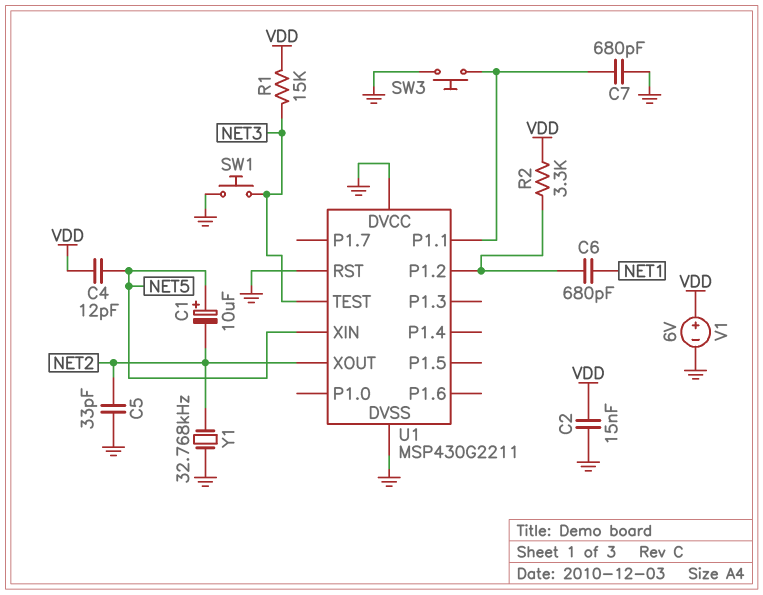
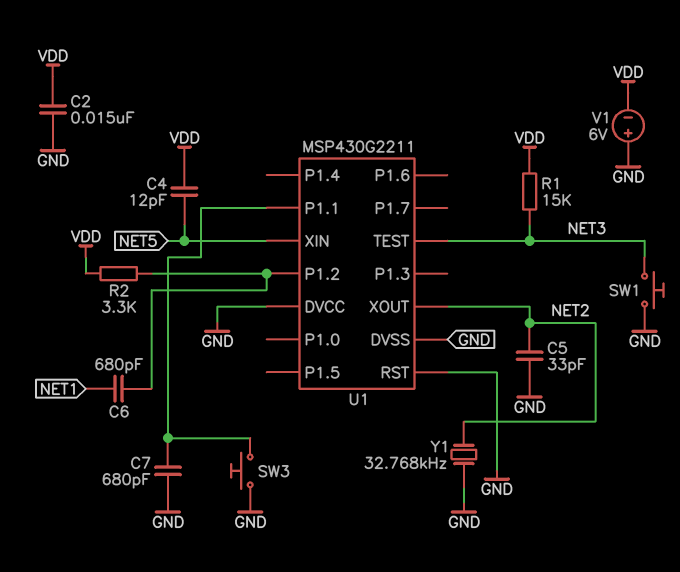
C1: 10uF (plus NET5, minus NET2) -> none
V1: 6V (plus VDD, minus GND) -> 6V (plus GND, minus VDD)

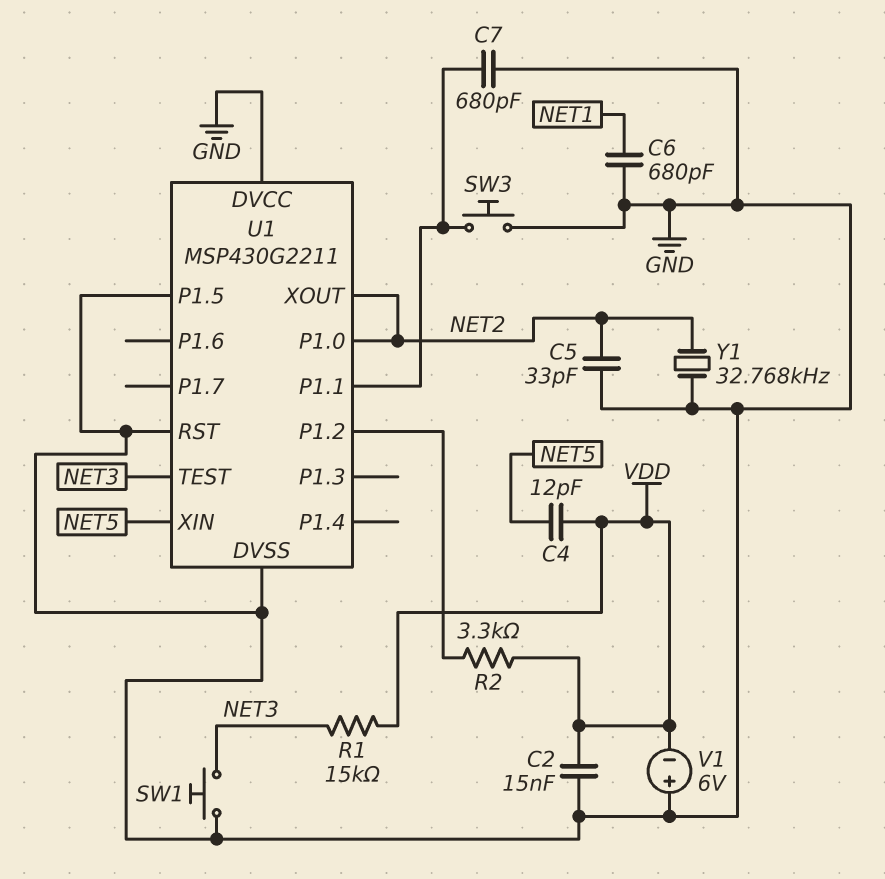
C6: 680pF (NET1, U1/P1.2) -> 680pF (GND, NET1)
U1 pin P1.0: none -> NET2
U1 pin P1.5: none -> GND

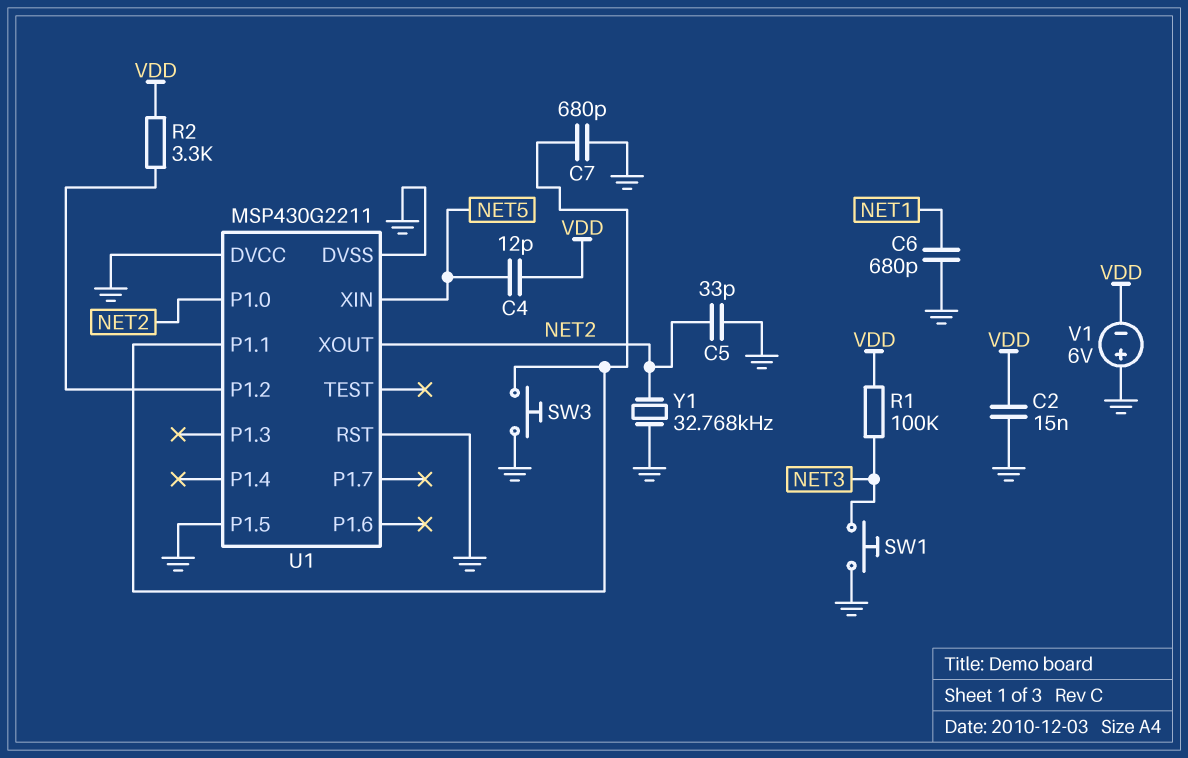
R1: 15k (NET3, VDD) -> 100k (NET3, VDD)
U1 pin TEST: NET3 -> none

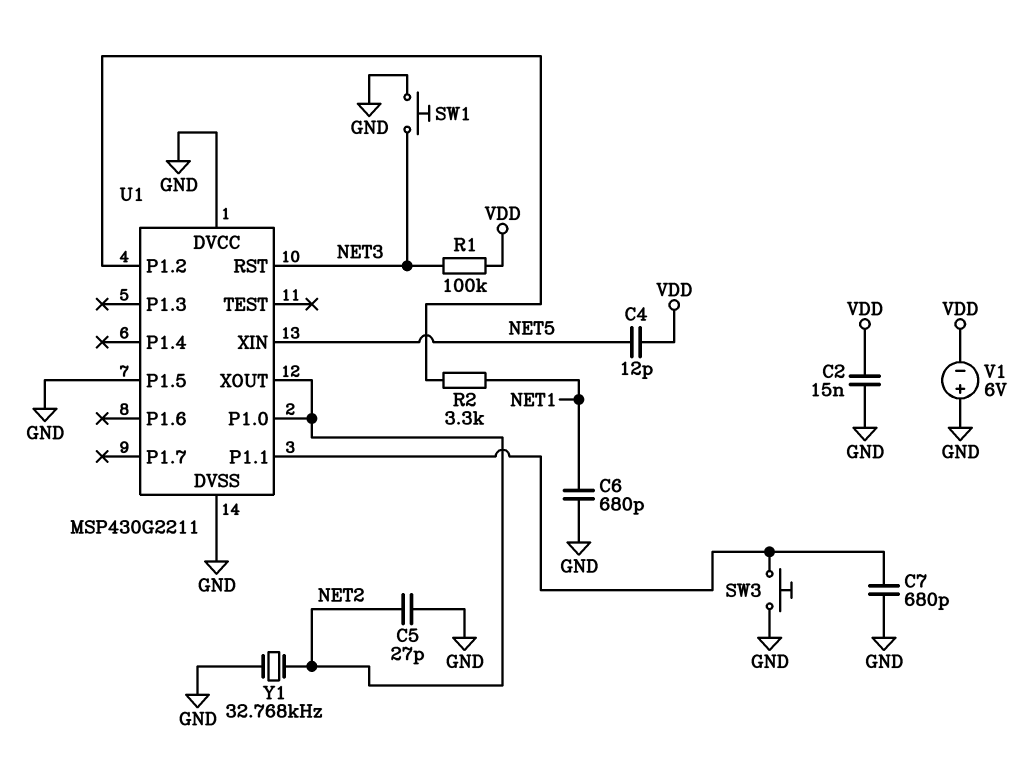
C5: 33pF (GND, NET2) -> 27pF (GND, NET2)
R2: 3.3k (U1/P1.2, VDD) -> 3.3k (NET1, U1/P1.2)
U1 pin RST: GND -> NET3

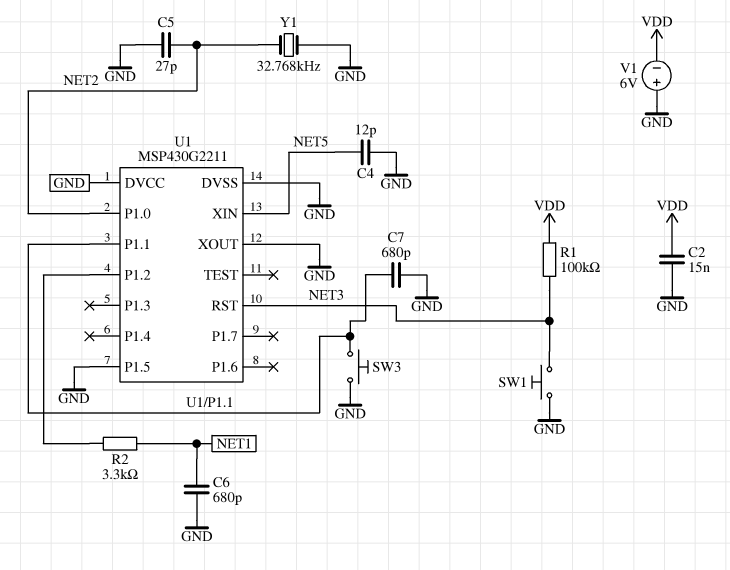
C4: 12pF (NET5, VDD) -> 12pF (GND, NET5)
U1 pin XOUT: NET2 -> GND

